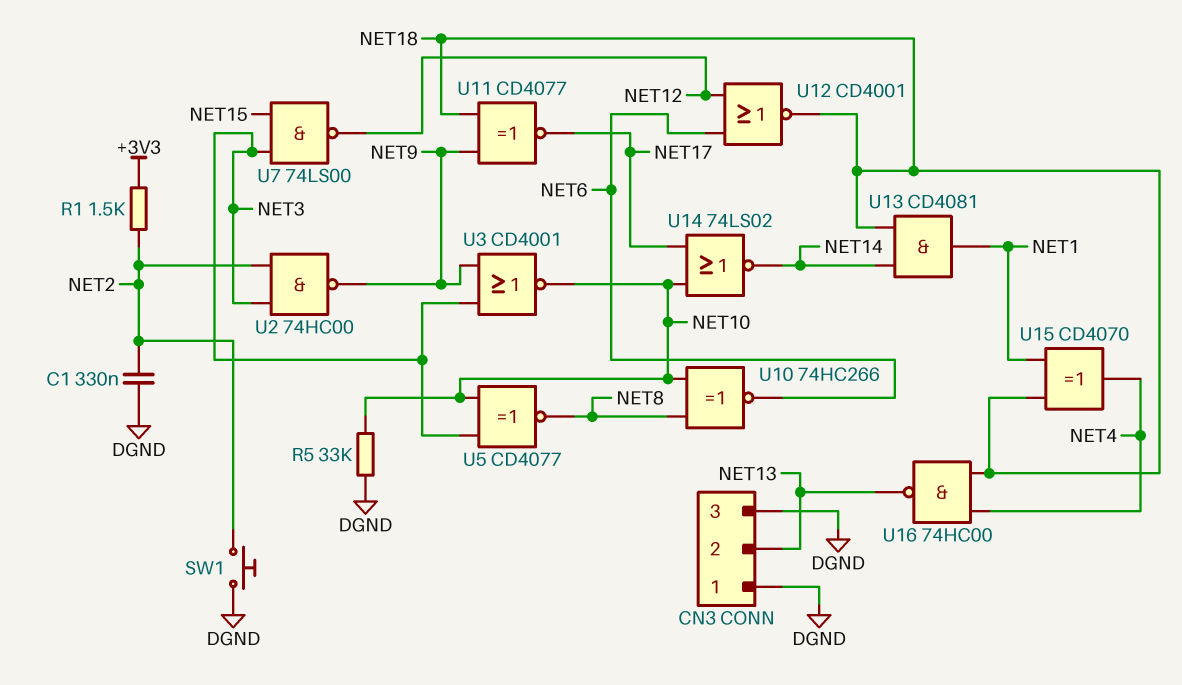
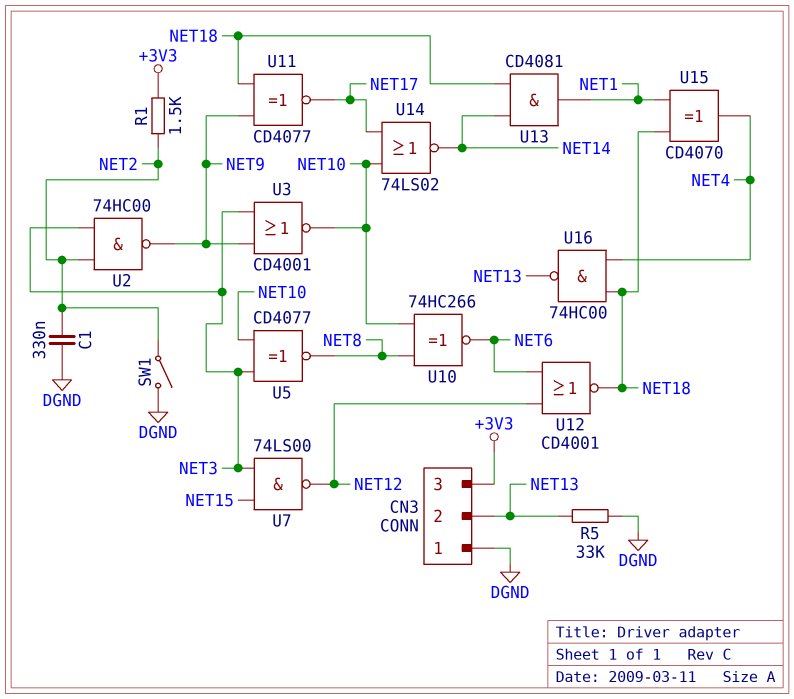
CN3 pin 3: DGND -> +3V3
R5: 33k (DGND, NET10) -> 33k (DGND, NET13)
SW1: button (DGND, NET2) -> switch (DGND, NET2)

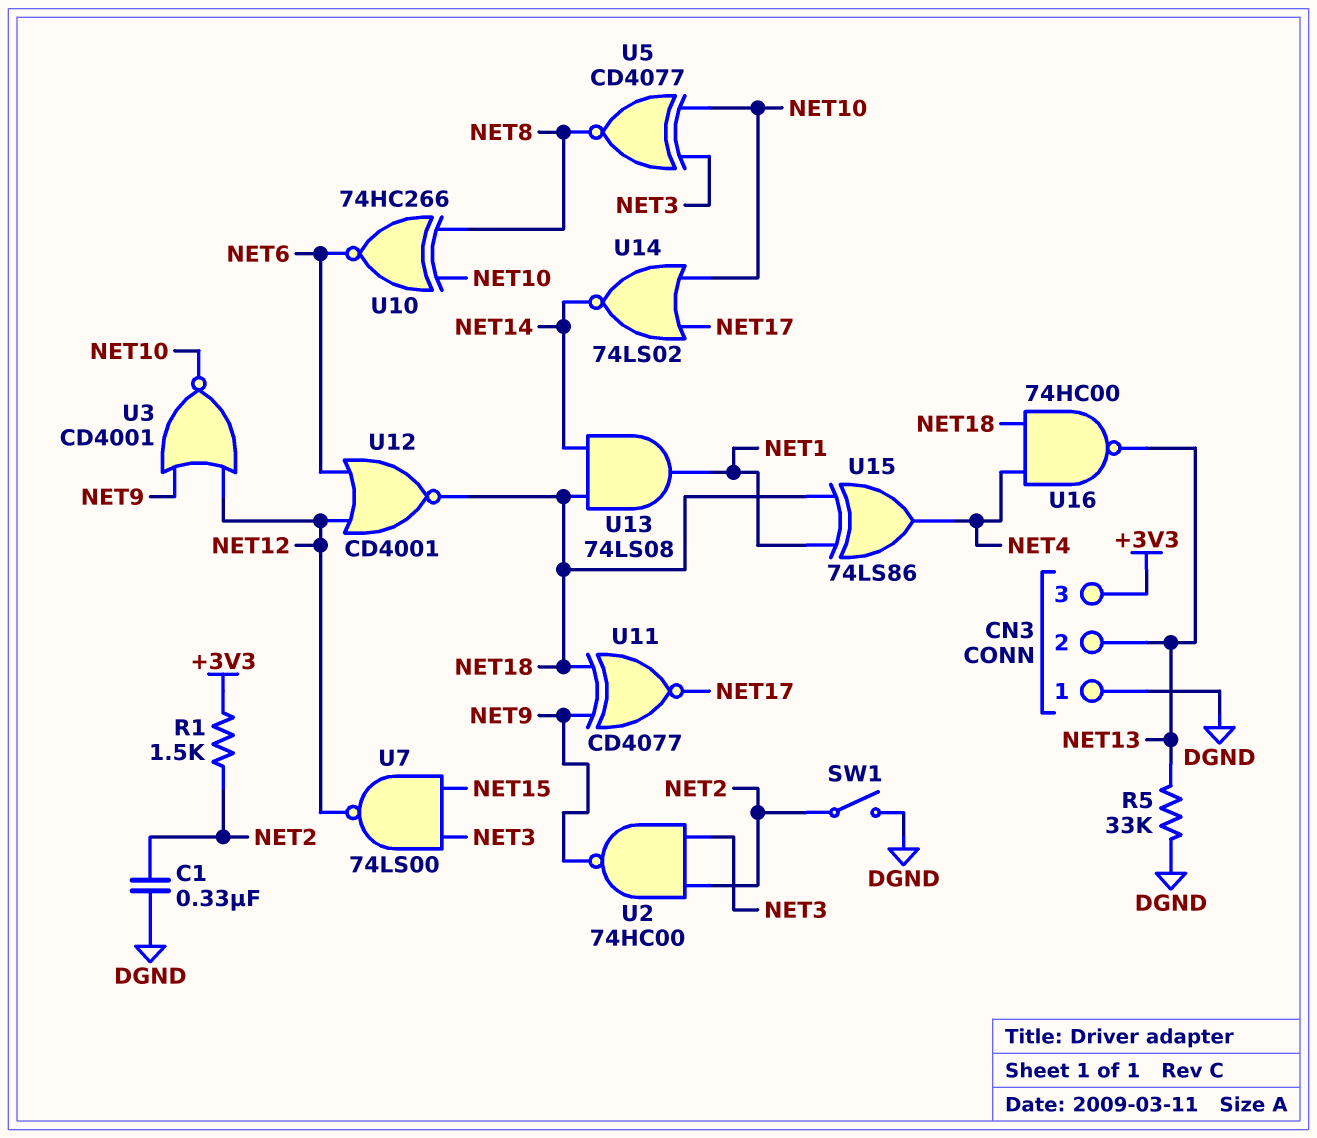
U3: NOR CD4001 (in NET3, in NET9, out NET10) -> NOR CD4001 (in NET9, in NET12, out NET10)
U13: AND CD4081 (in NET14, in NET18, out NET1) -> AND 74LS08 (in NET14, in NET18, out NET1)
U15: XOR CD4070 (in NET1, in NET18, out NET4) -> XOR 74LS86 (in NET1, in NET18, out NET4)

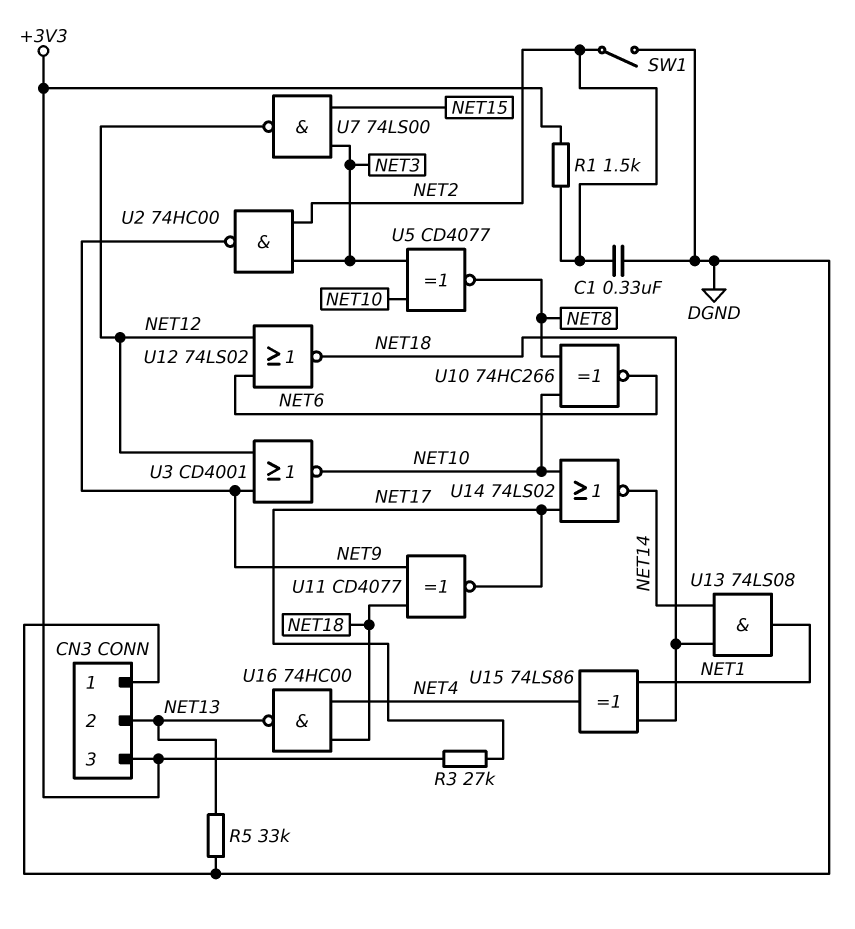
R3: none -> 27k (+3V3, NET17)
U12: NOR CD4001 (in NET6, in NET12, out NET18) -> NOR 74LS02 (in NET6, in NET12, out NET18)

